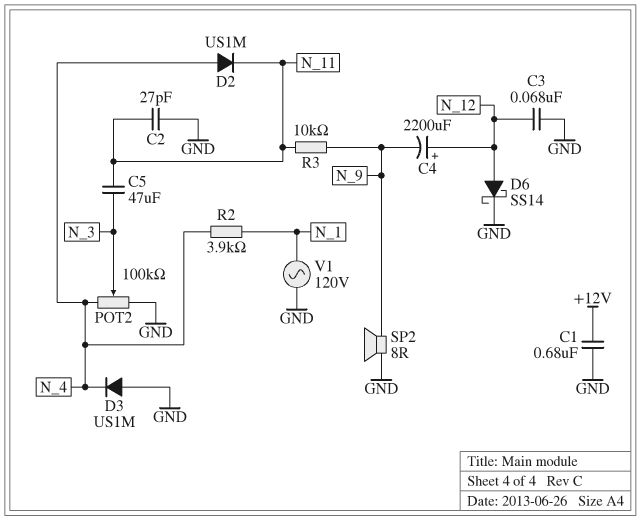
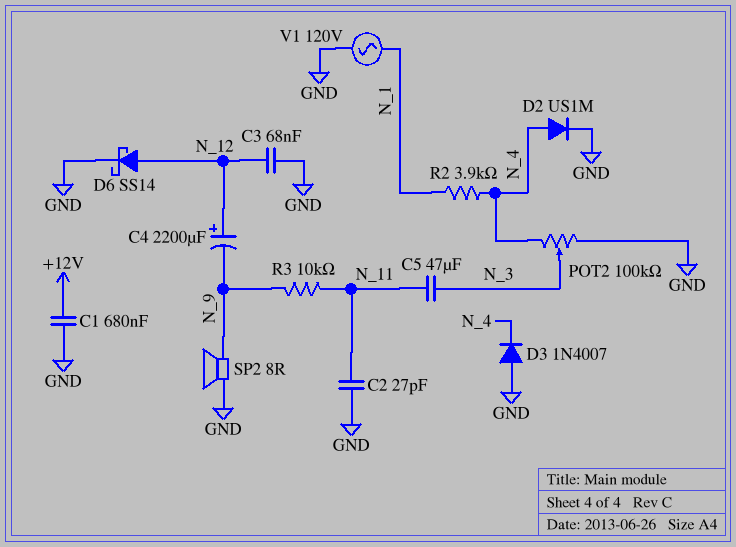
D2: diode US1M (A N_4, K N_11) -> diode US1M (A N_4, K GND)
D3: diode US1M (A GND, K N_4) -> diode 1N4007 (A GND, K N_4)

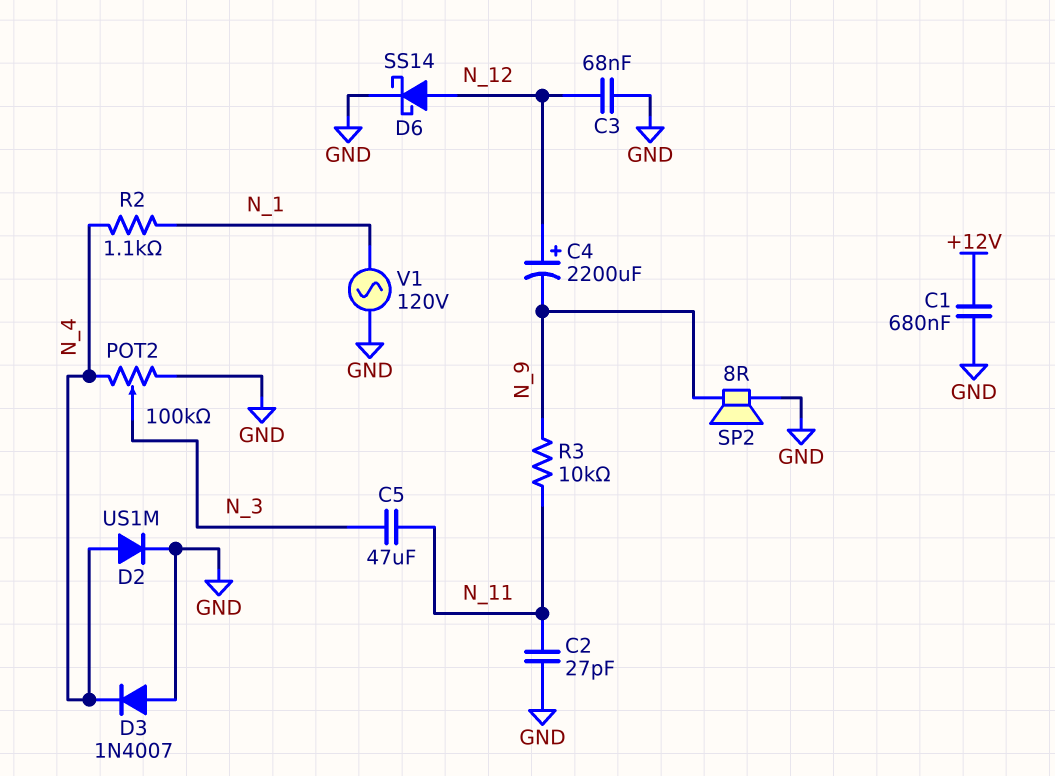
R2: 3.9k (N_1, N_4) -> 1.1k (N_1, N_4)

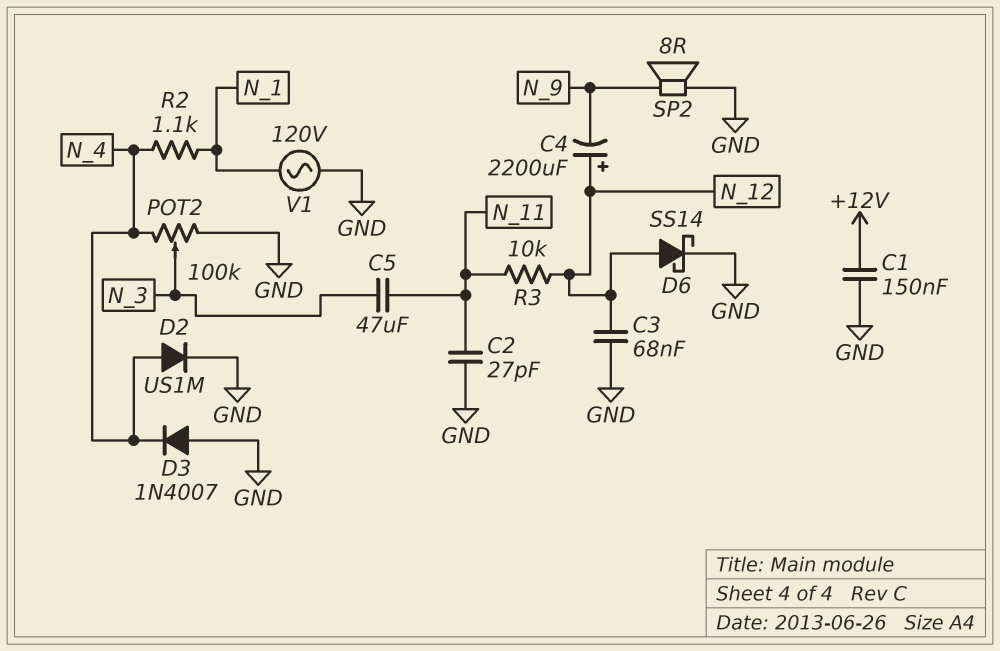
C1: 680nF (+12V, GND) -> 150nF (+12V, GND)
R3: 10k (N_9, N_11) -> 10k (N_11, N_12)

